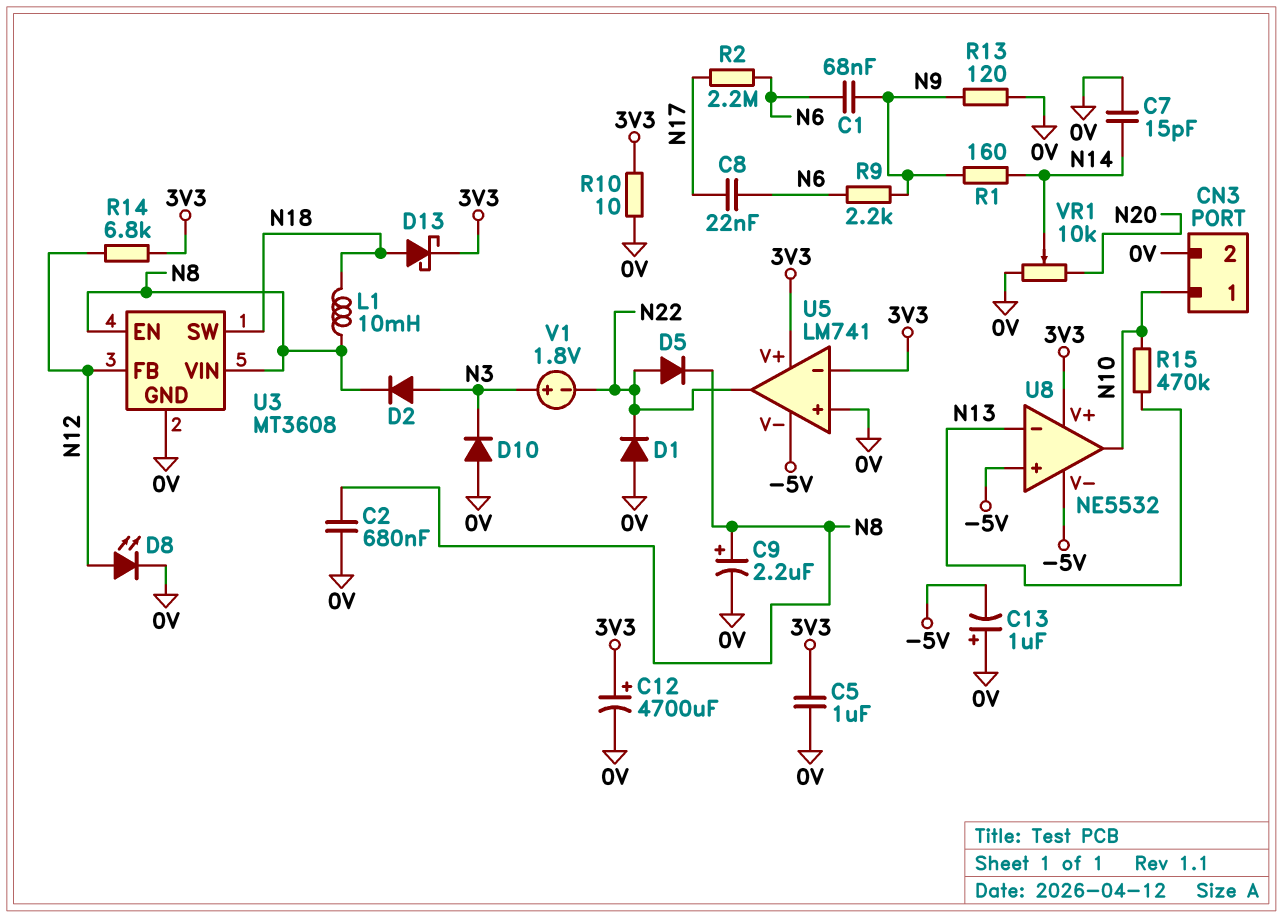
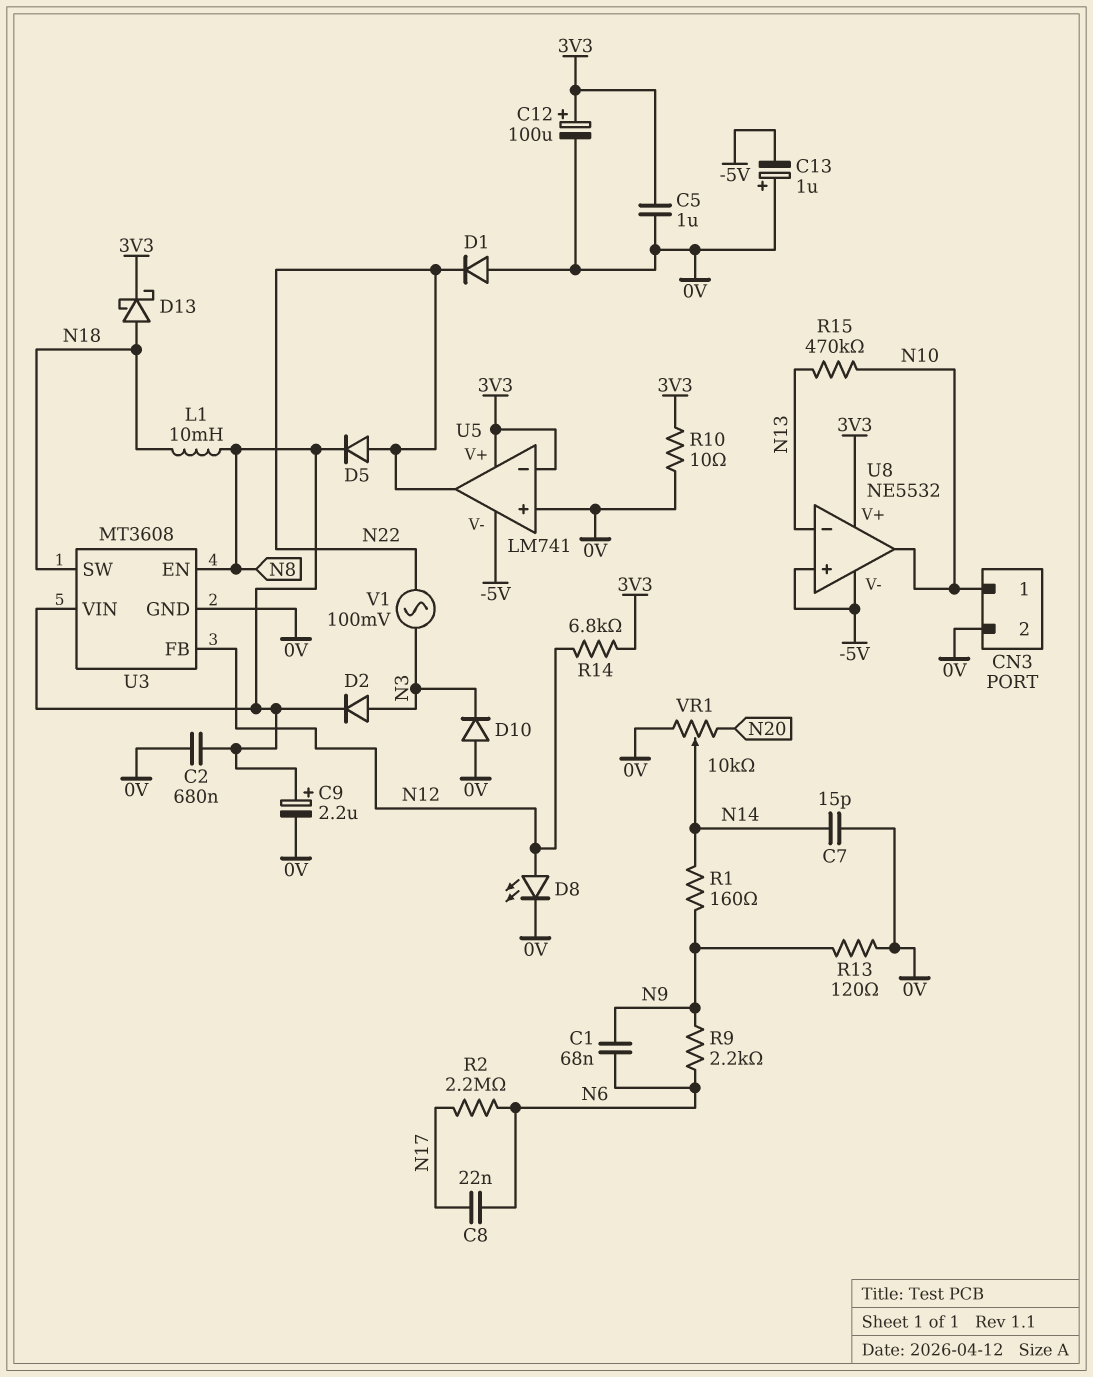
C12: 4700uF (plus 3V3, minus 0V) -> 100uF (plus 3V3, minus 0V)
V1: 1.8V (plus N3, minus N22) -> AC 100mV (N3, N22)

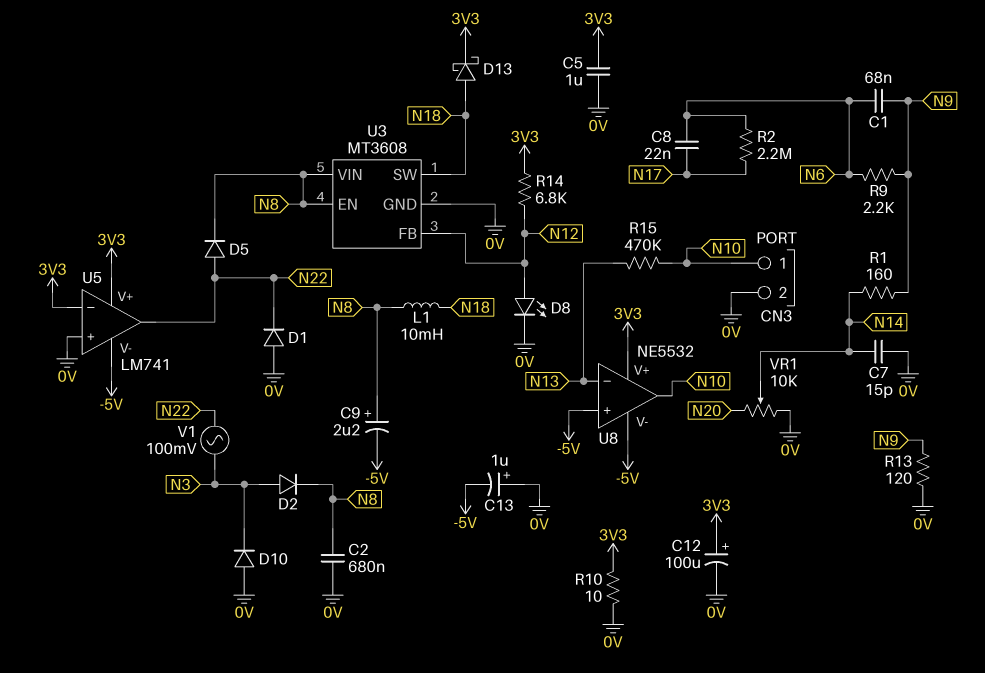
C9: 2.2uF (plus N8, minus 0V) -> 2.2uF (plus N8, minus -5V)

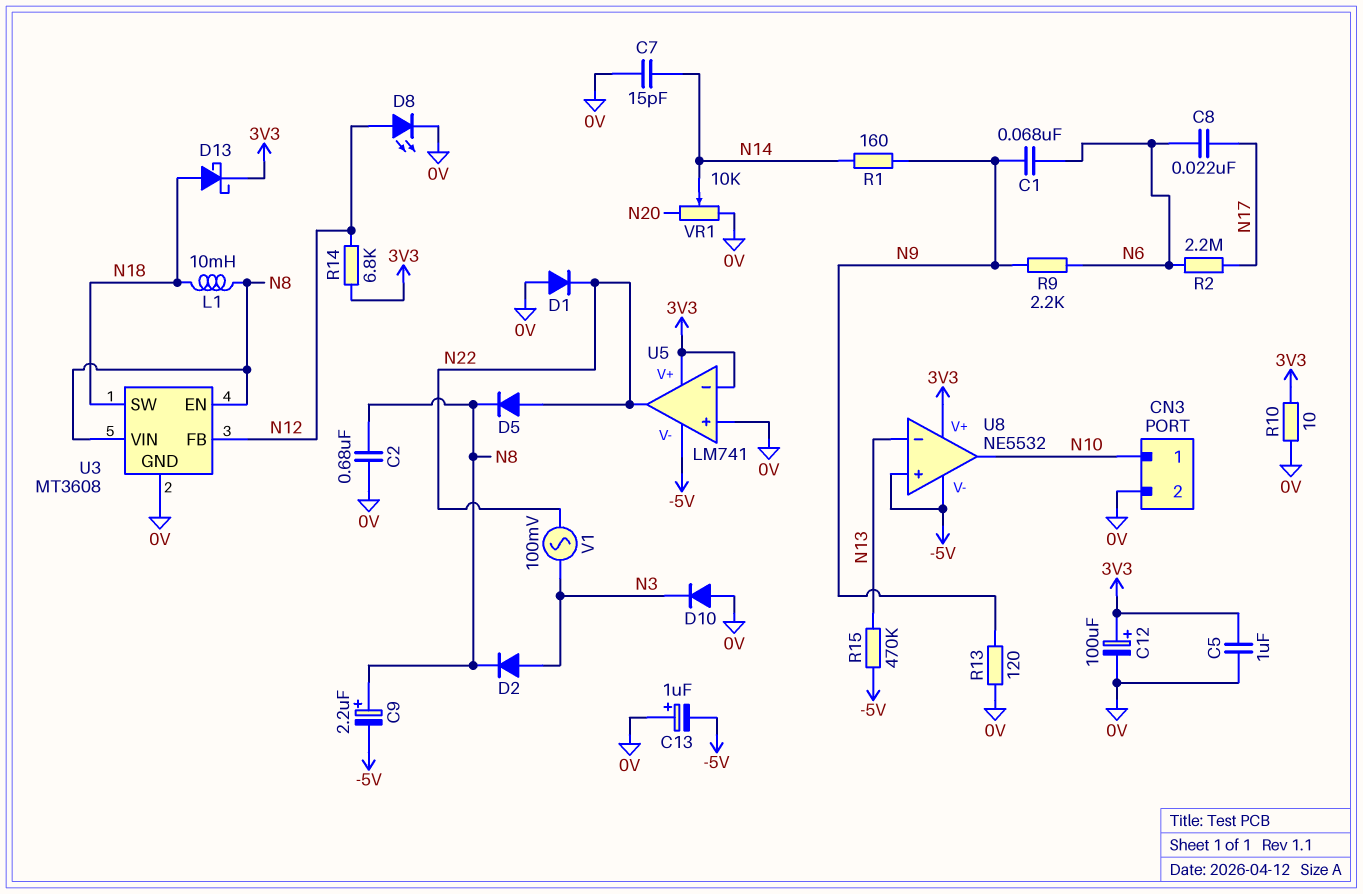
R15: 470k (N10, N13) -> 470k (-5V, N13)

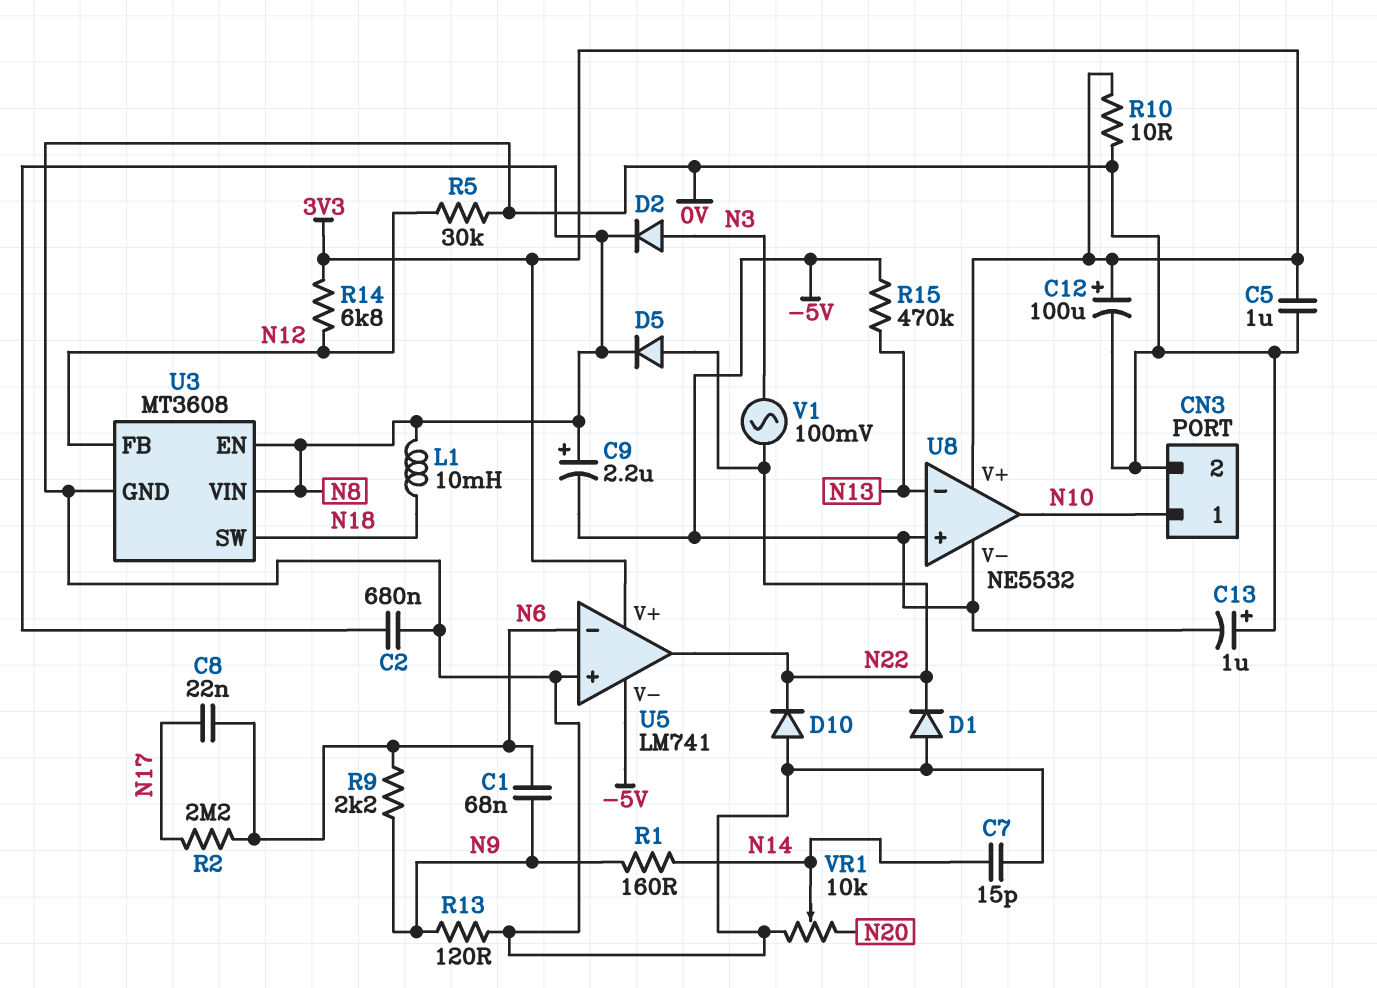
D8: LED (A N12, K 0V) -> none
D10: diode (A 0V, K N3) -> diode (A 0V, K N22)
D13: schottky (A N18, K 3V3) -> none
R5: none -> 30k (0V, N12)
U5 pin in-: 3V3 -> N6

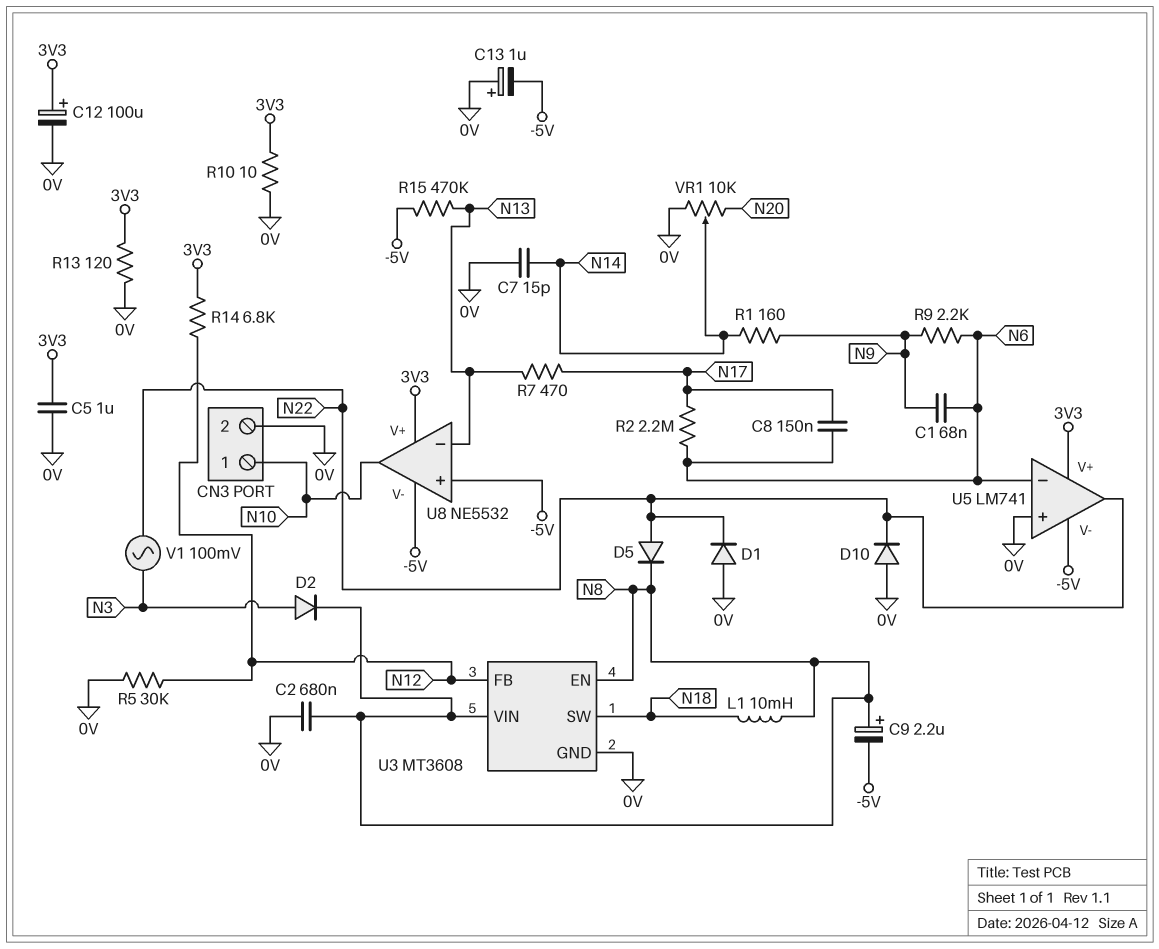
C8: 22nF (N6, N17) -> 150nF (N6, N17)
R7: none -> 470 (N13, N17)
R13: 120 (0V, N9) -> 120 (0V, 3V3)

